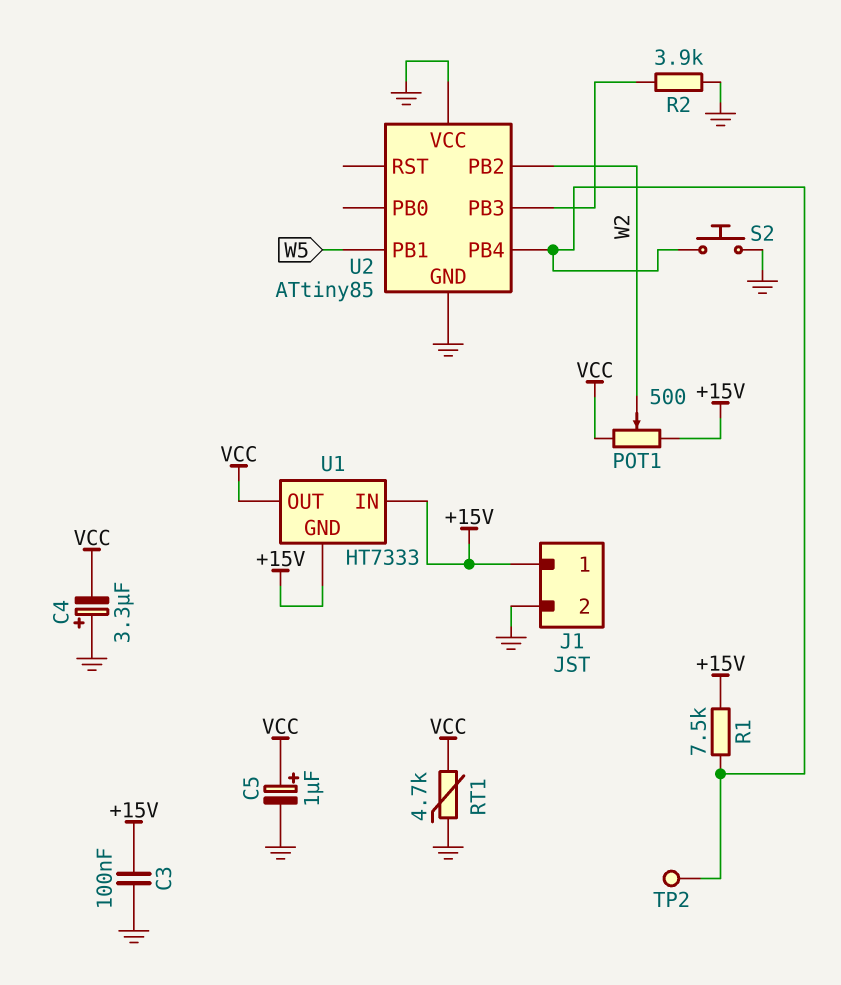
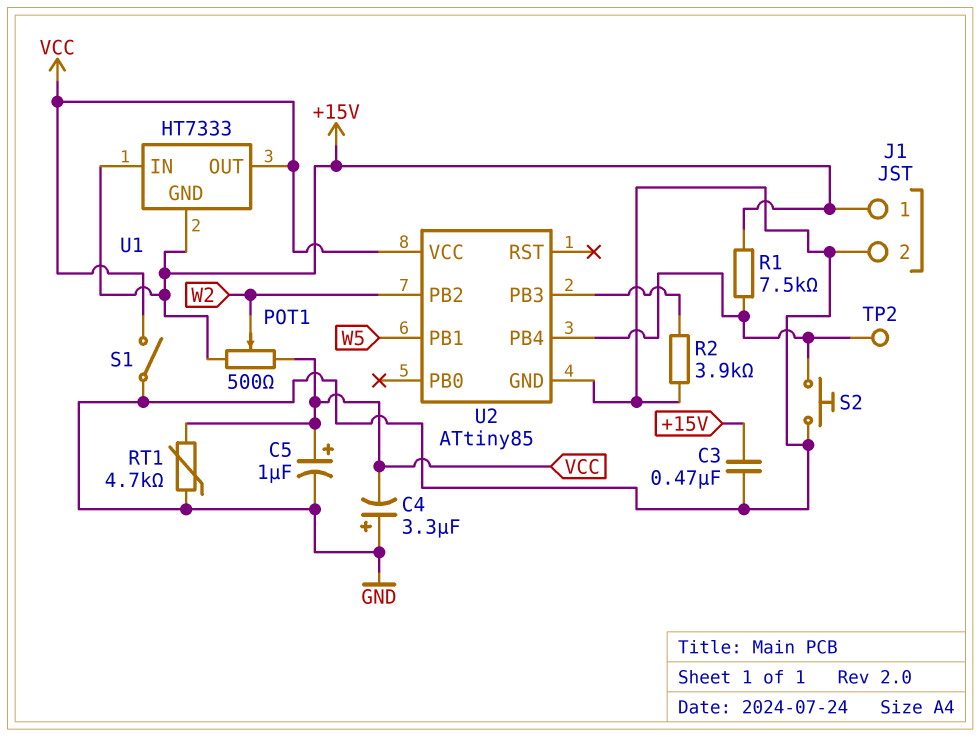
C3: 100nF (+15V, GND) -> 470nF (+15V, GND)
S1: none -> switch (GND, VCC)
U2 pin VCC: GND -> VCC

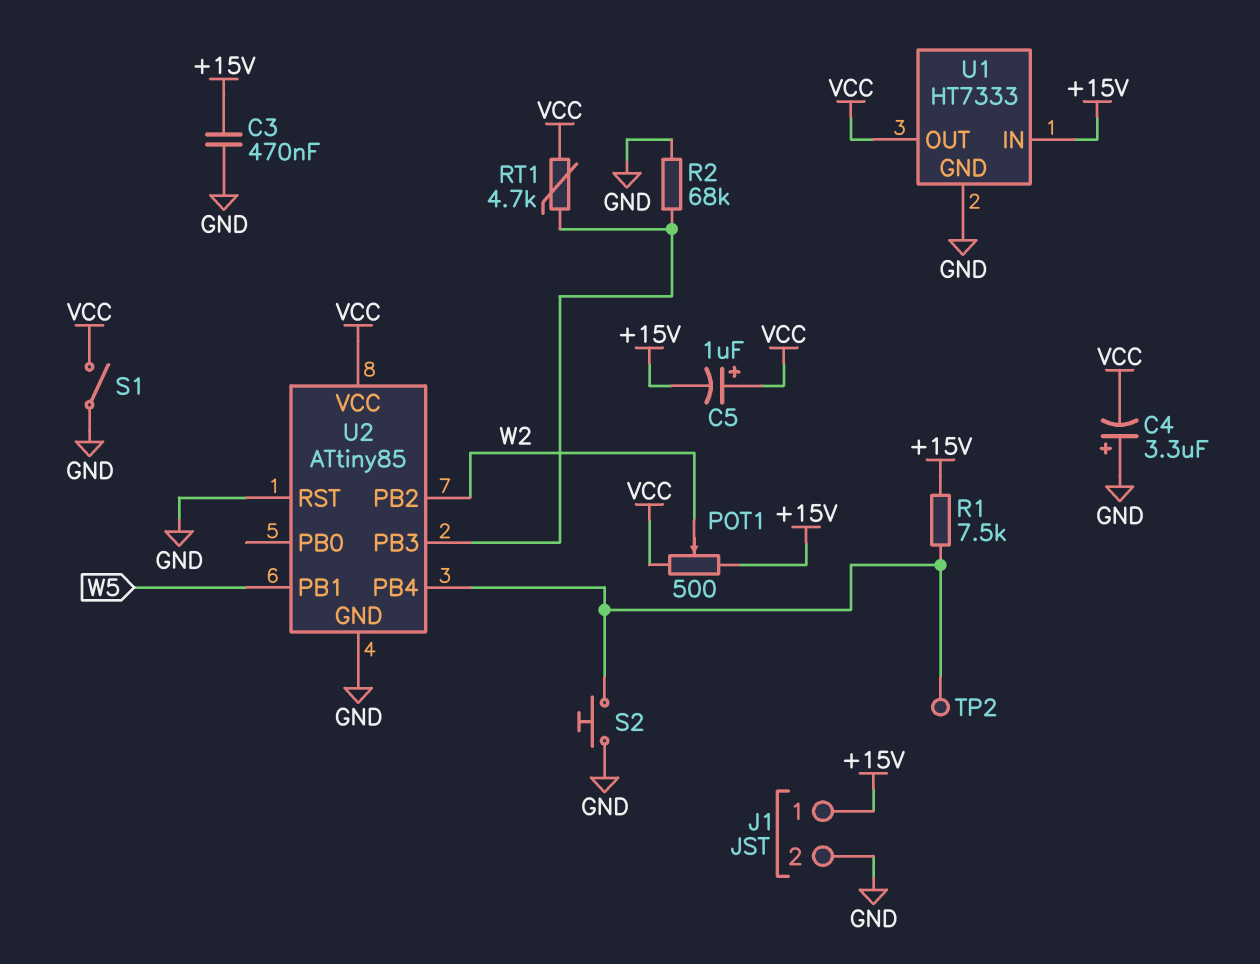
C5: 1uF (plus VCC, minus GND) -> 1uF (plus VCC, minus +15V)
R2: 3.9k (GND, U2/PB3) -> 68k (GND, U2/PB3)
RT1: 4.7k (GND, VCC) -> 4.7k (U2/PB3, VCC)
U1 pin GND: +15V -> GND
U2 pin RST: none -> GND

